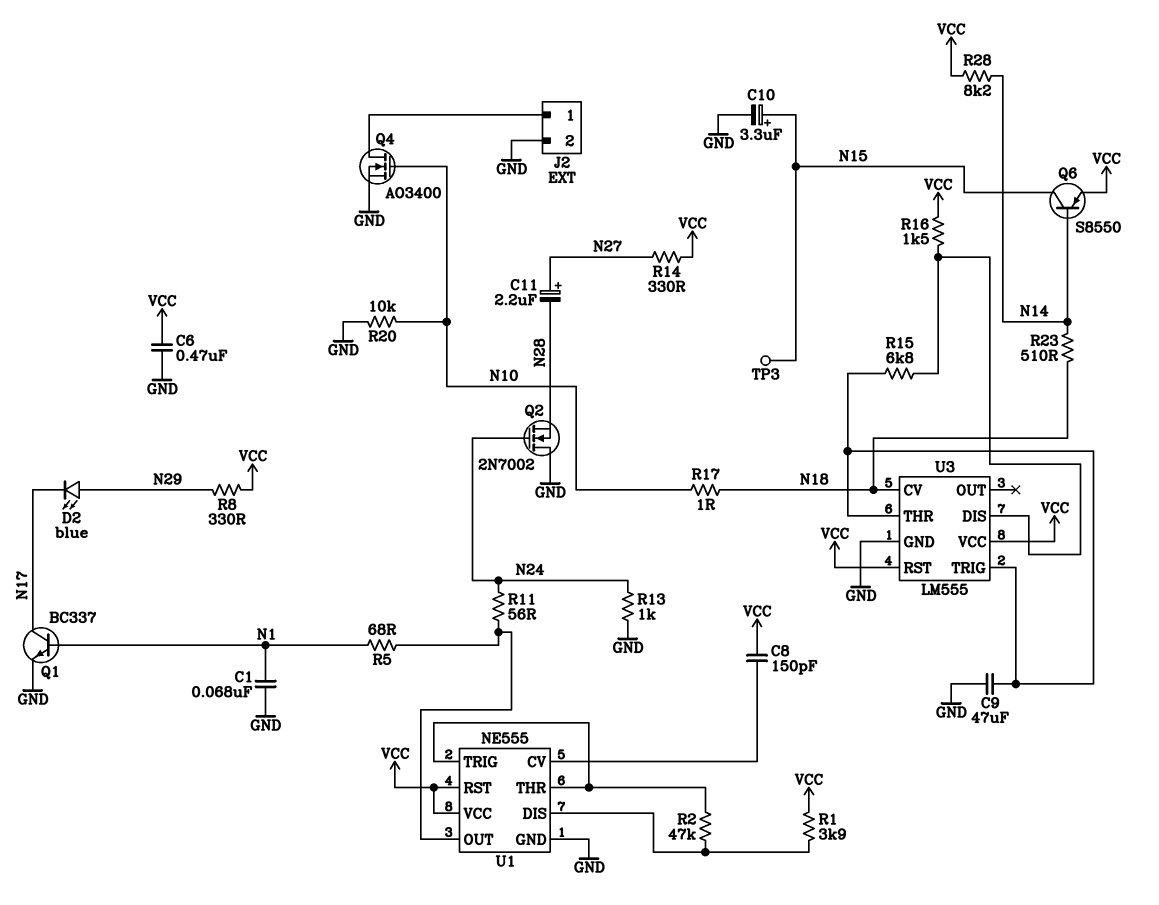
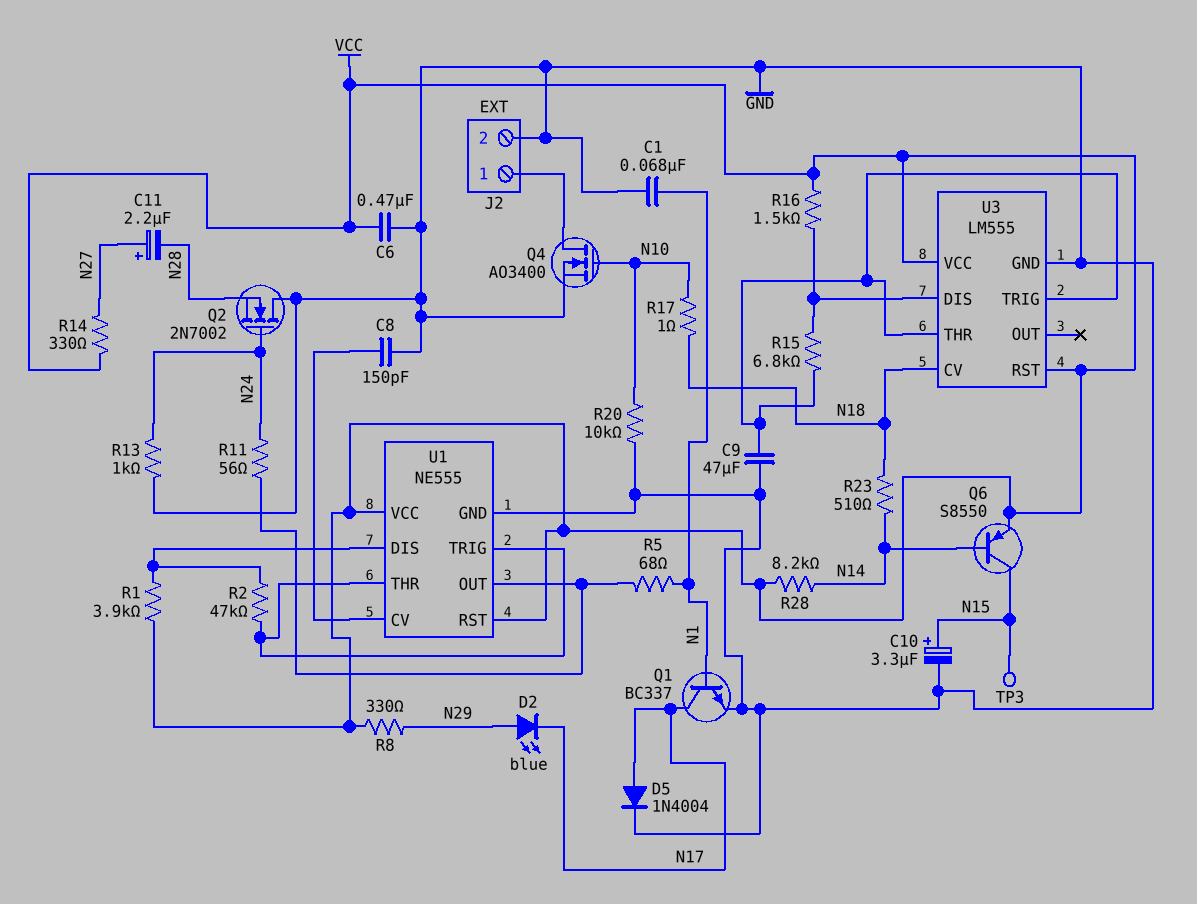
C8: 150pF (U1/CV, VCC) -> 150pF (GND, U1/CV)
D5: none -> diode 1N4004 (A N17, K GND)

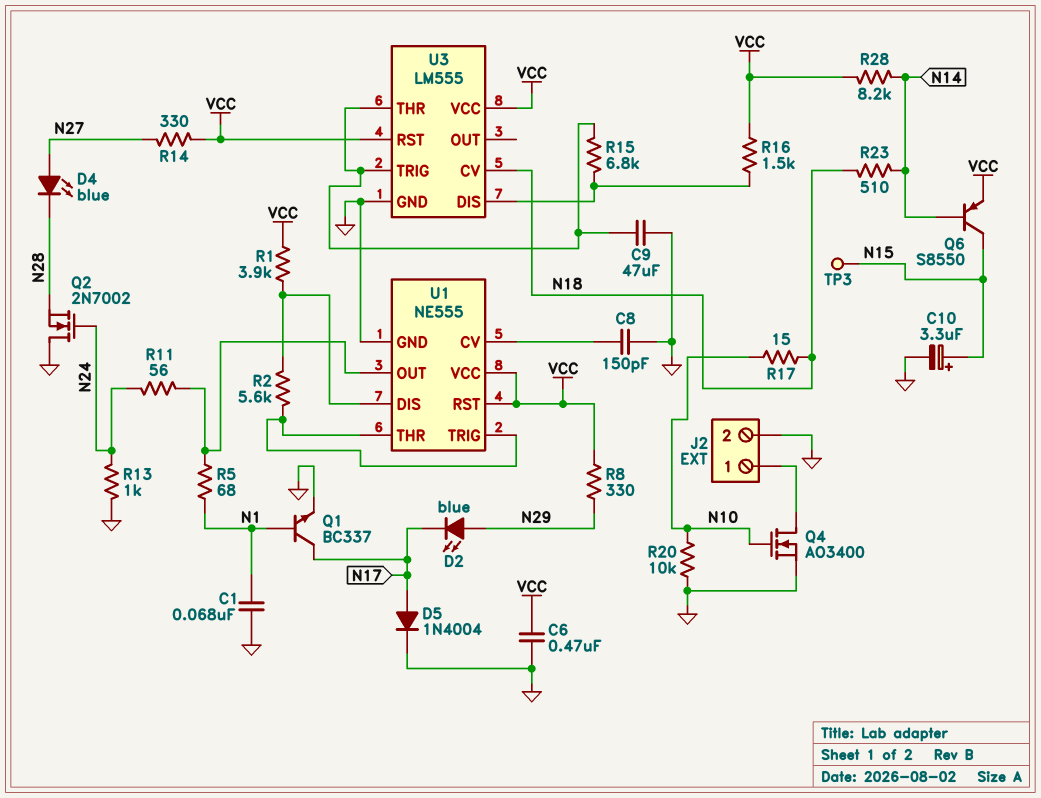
C11: 2.2uF (plus N27, minus N28) -> none
D4: none -> LED blue (A N27, K N28)
R2: 47k (U1/DIS, U1/THR) -> 5.6k (U1/DIS, U1/THR)
R17: 1 (N10, N18) -> 15 (N10, N18)

